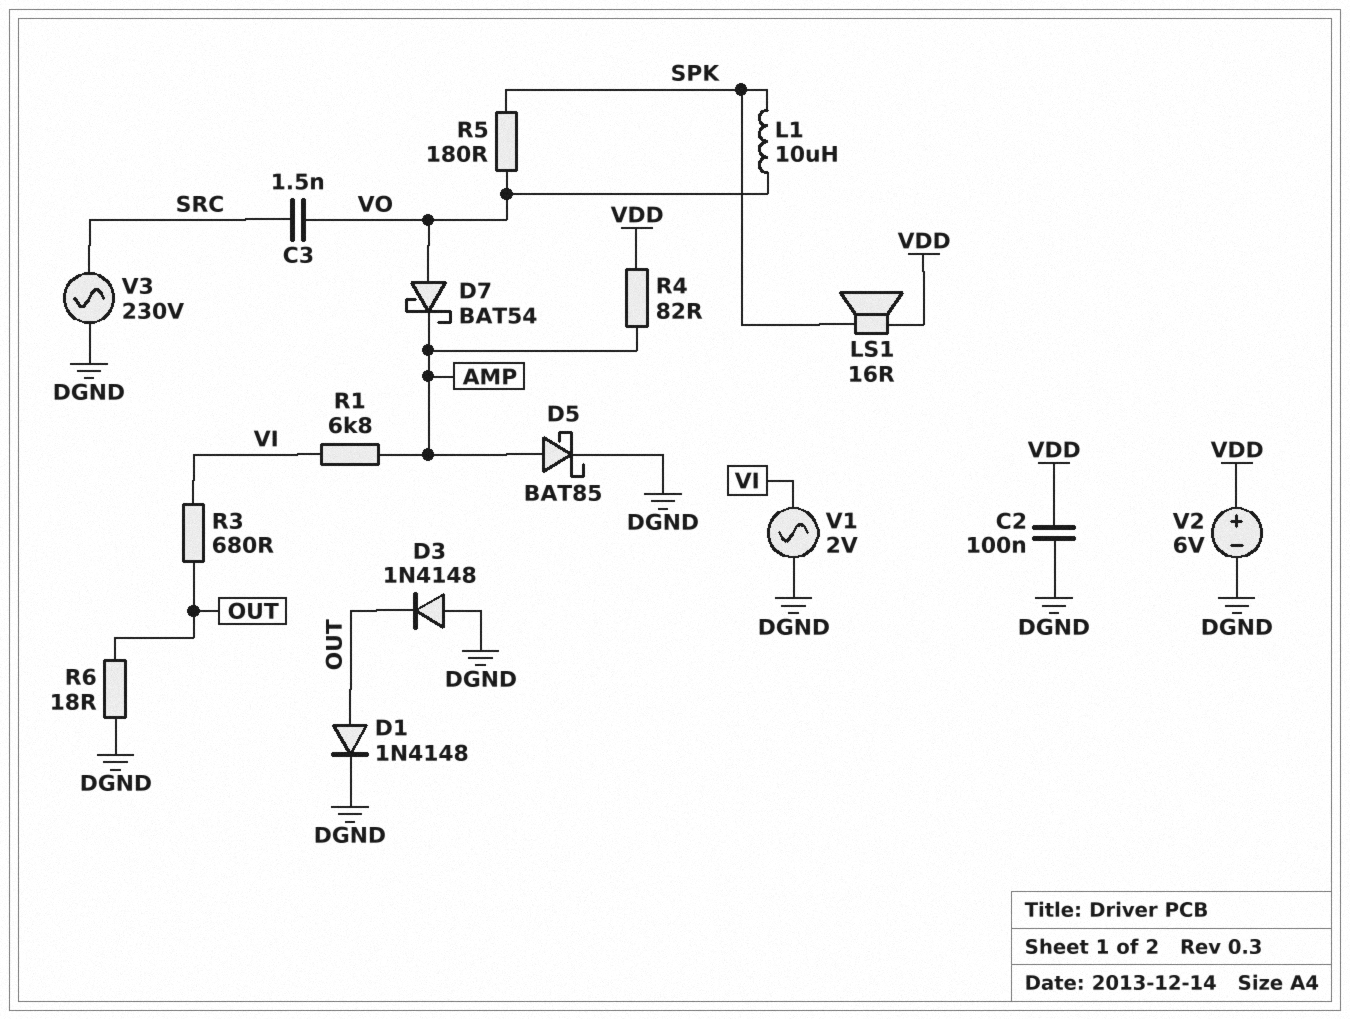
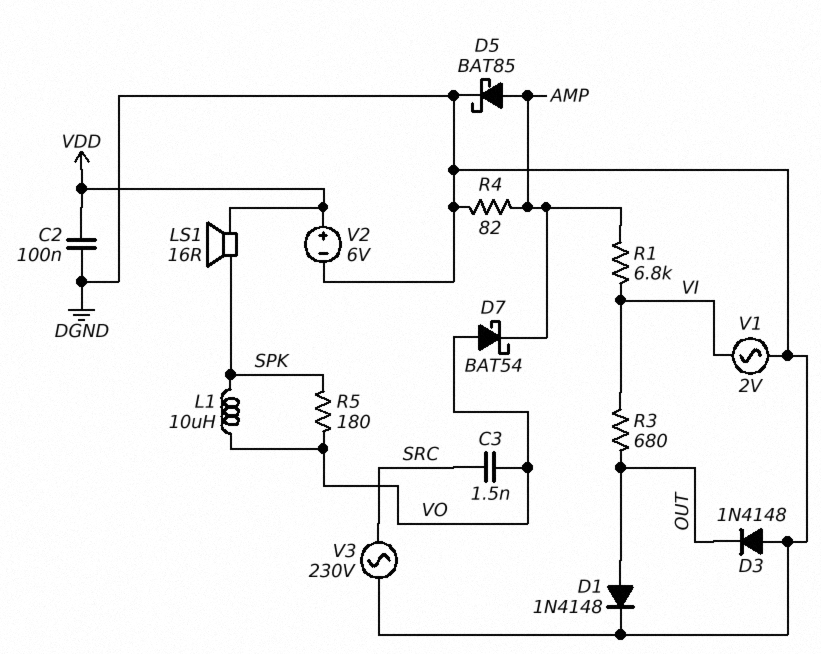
R4: 82 (AMP, VDD) -> 82 (AMP, DGND)
R6: 18 (DGND, OUT) -> none

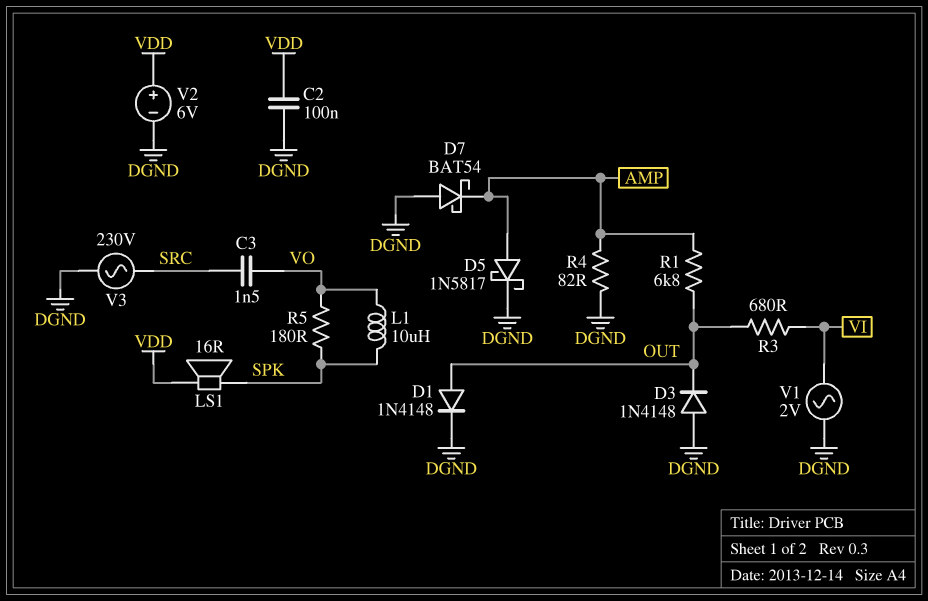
D5: schottky BAT85 (A AMP, K DGND) -> schottky 1N5817 (A AMP, K DGND)
D7: schottky BAT54 (A VO, K AMP) -> schottky BAT54 (A DGND, K AMP)
R1: 6.8k (AMP, VI) -> 6.8k (AMP, OUT)

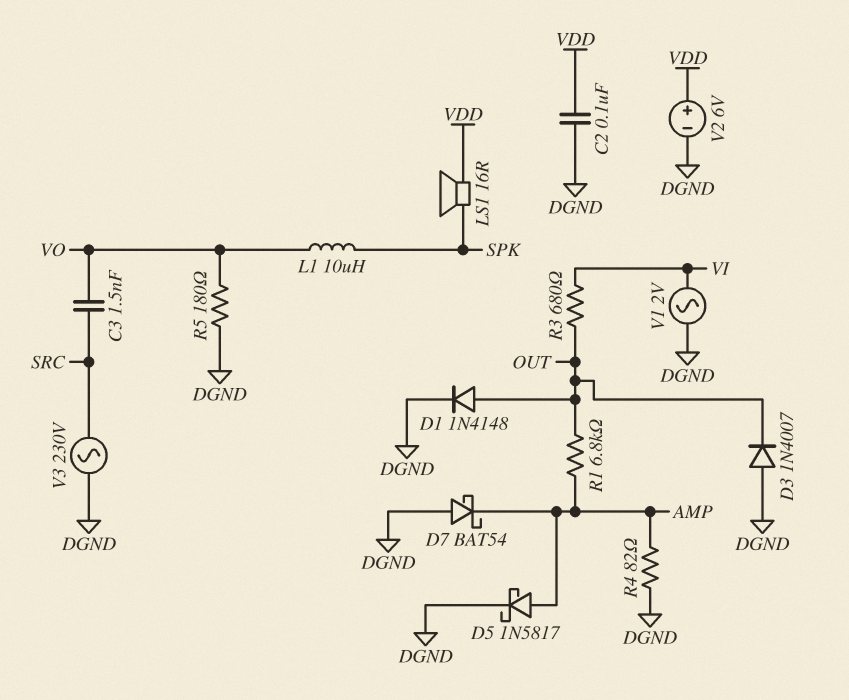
D3: diode 1N4148 (A DGND, K OUT) -> diode 1N4007 (A DGND, K OUT)
R5: 180 (SPK, VO) -> 180 (DGND, VO)

